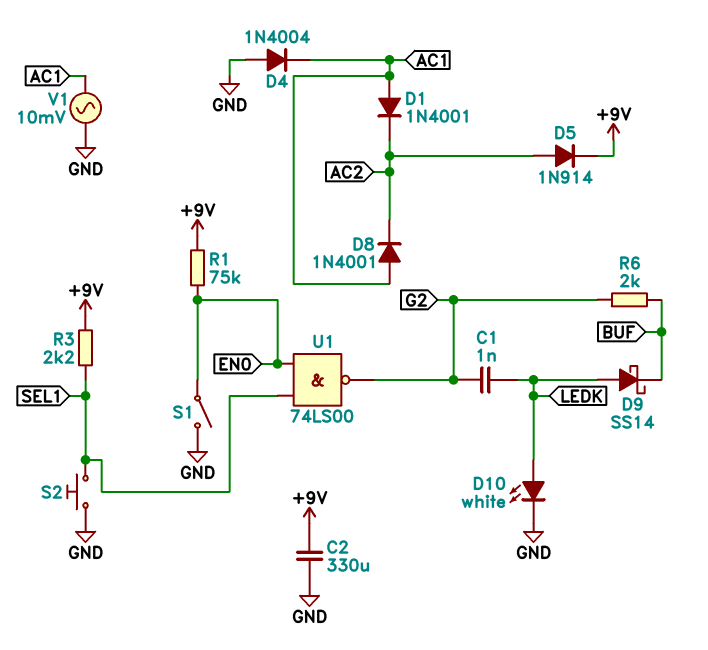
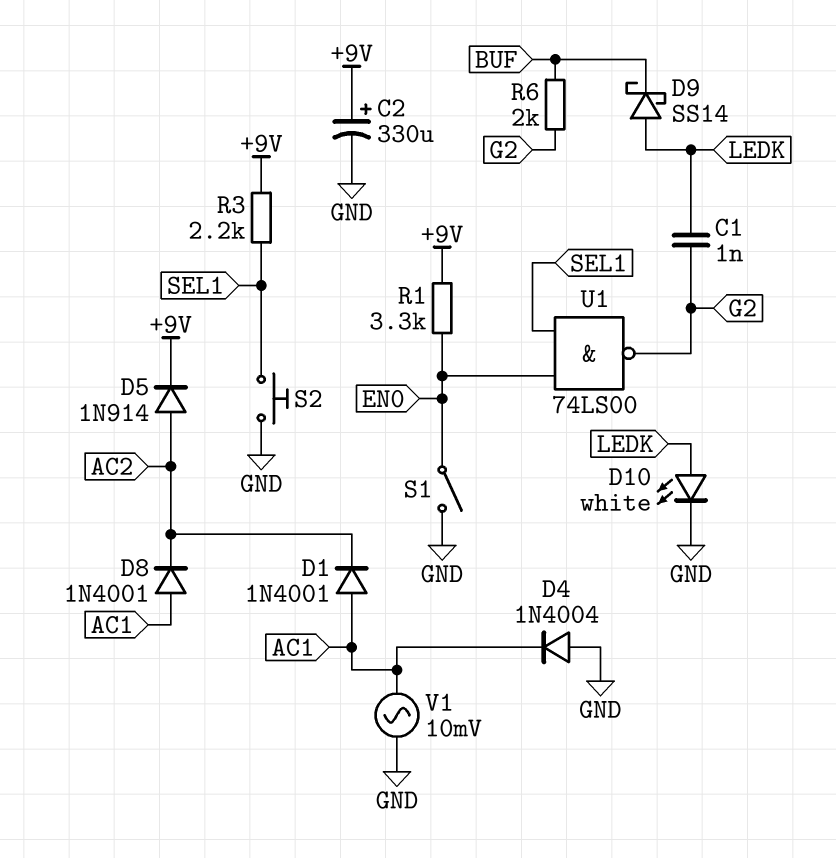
C2: 330uF (+9V, GND) -> 330uF (plus +9V, minus GND)
R1: 75k (+9V, EN0) -> 3.3k (+9V, EN0)

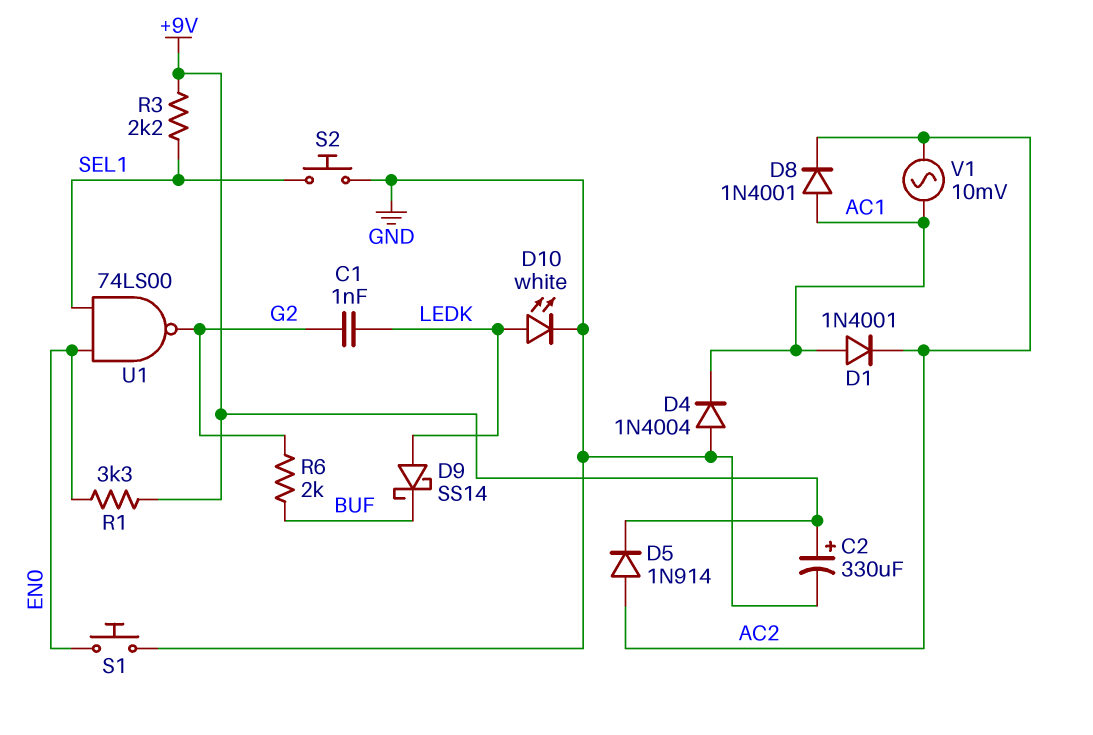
S1: switch (EN0, GND) -> button (EN0, GND)
V1: AC 10mV (AC1, GND) -> AC 10mV (AC1, AC2)

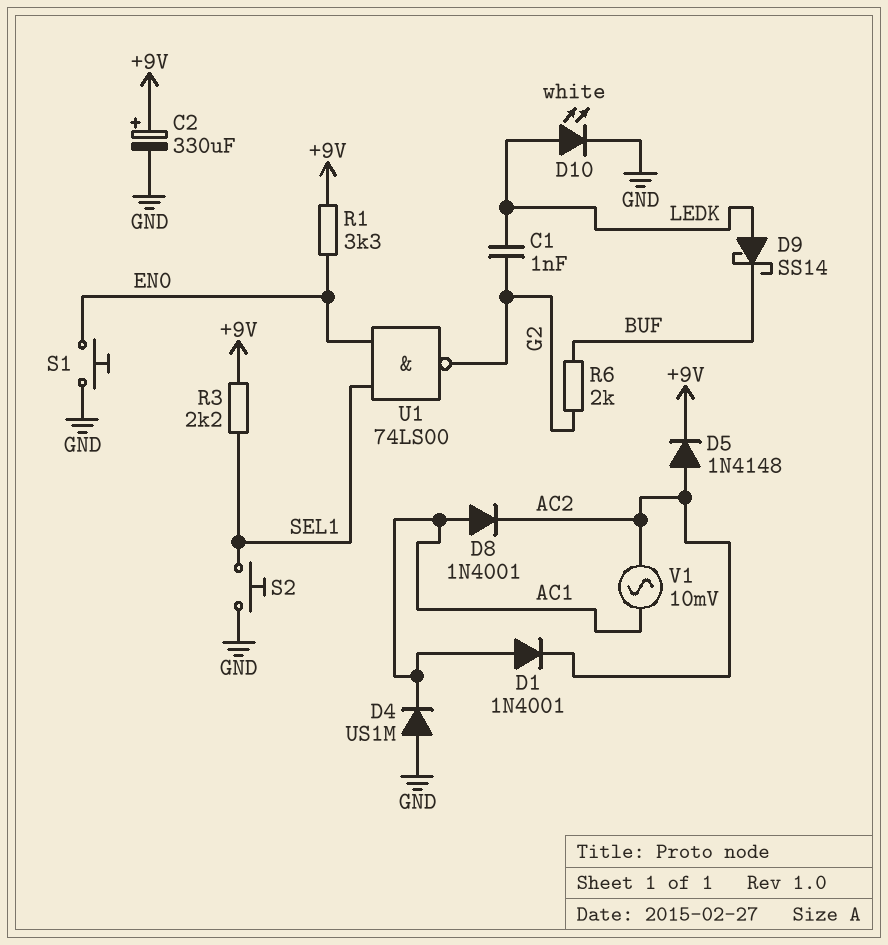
D4: diode 1N4004 (A GND, K AC1) -> diode US1M (A GND, K AC1)
D5: diode 1N914 (A AC2, K +9V) -> diode 1N4148 (A AC2, K +9V)

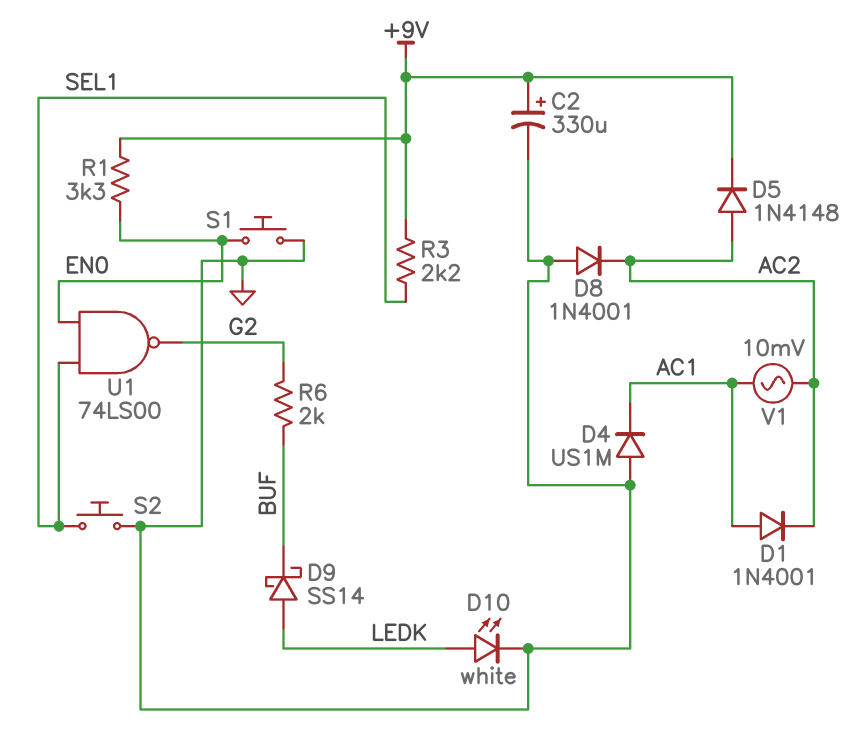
C1: 1nF (G2, LEDK) -> none
D8: diode 1N4001 (A AC1, K AC2) -> diode 1N4001 (A GND, K AC2)

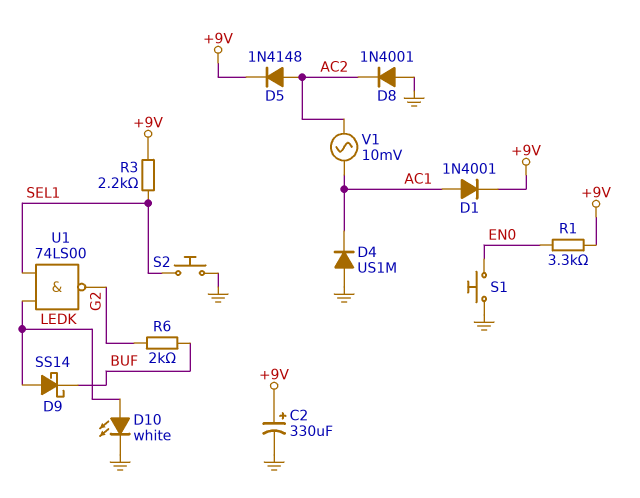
D1: diode 1N4001 (A AC1, K AC2) -> diode 1N4001 (A AC1, K +9V)
U1: NAND 74LS00 (in EN0, in SEL1, out G2) -> NAND 74LS00 (in LEDK, in SEL1, out G2)

